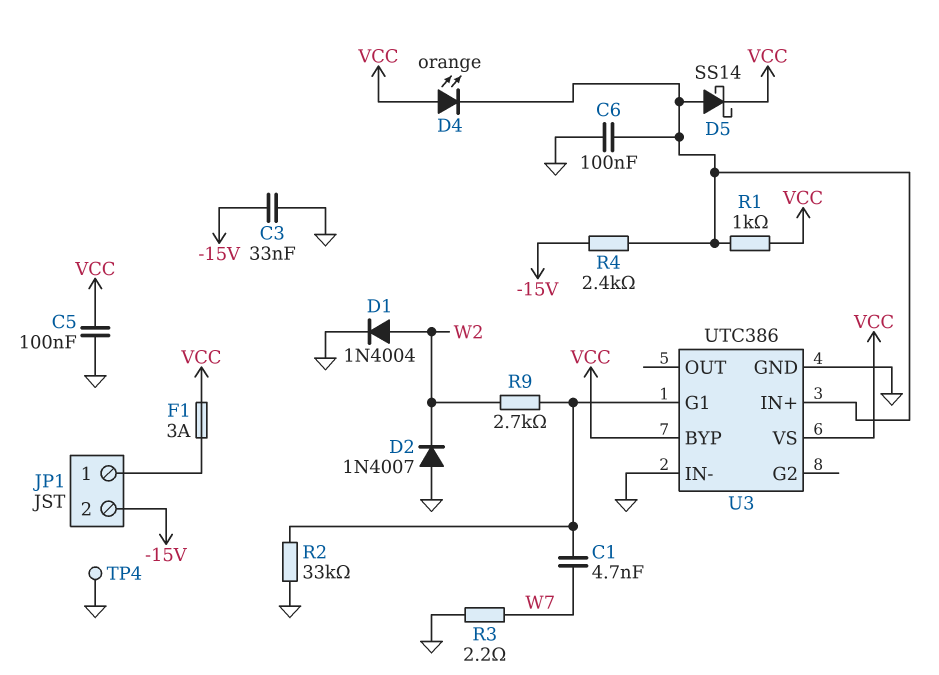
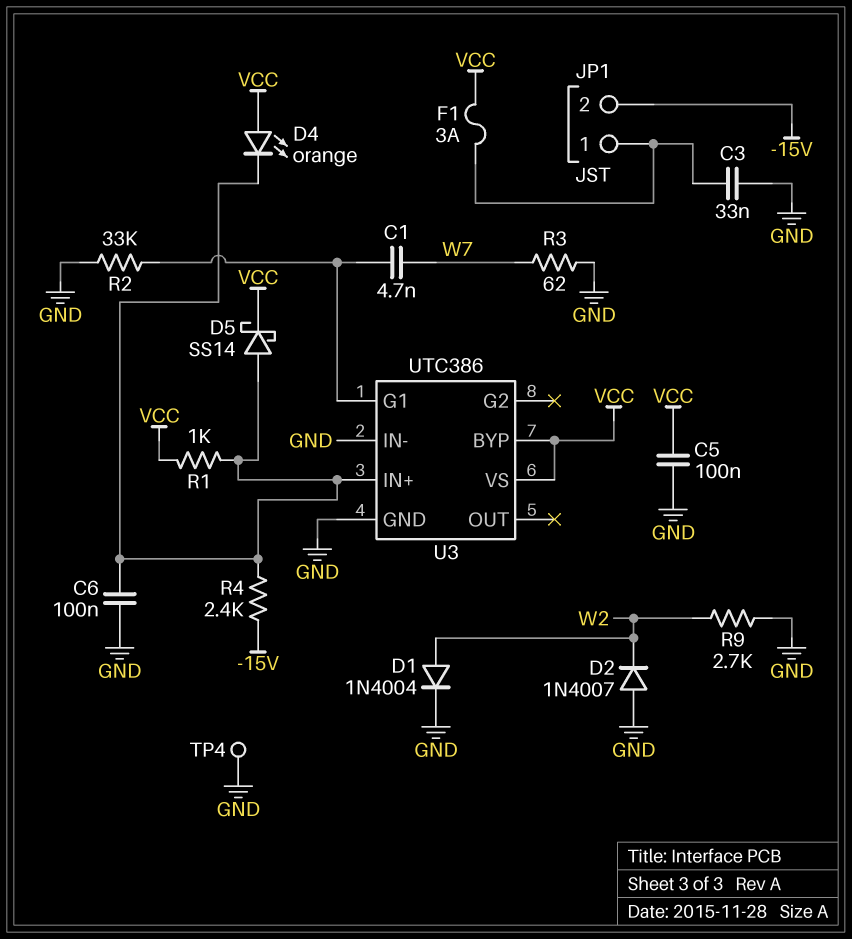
C3: 33nF (-15V, GND) -> 33nF (GND, JP1/1)
R3: 2.2 (GND, W7) -> 62 (GND, W7)
R9: 2.7k (U3/G1, W2) -> 2.7k (GND, W2)

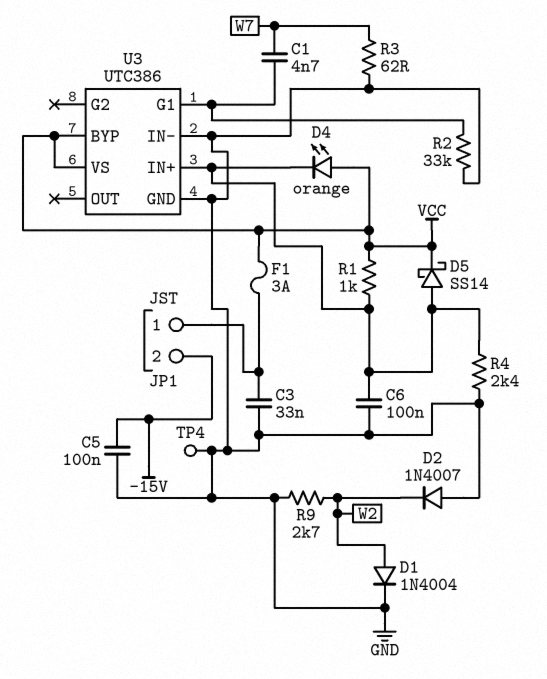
C5: 100nF (GND, VCC) -> 100nF (-15V, GND)
R4: 2.4k (-15V, U3/IN+) -> 2.4k (GND, U3/IN+)

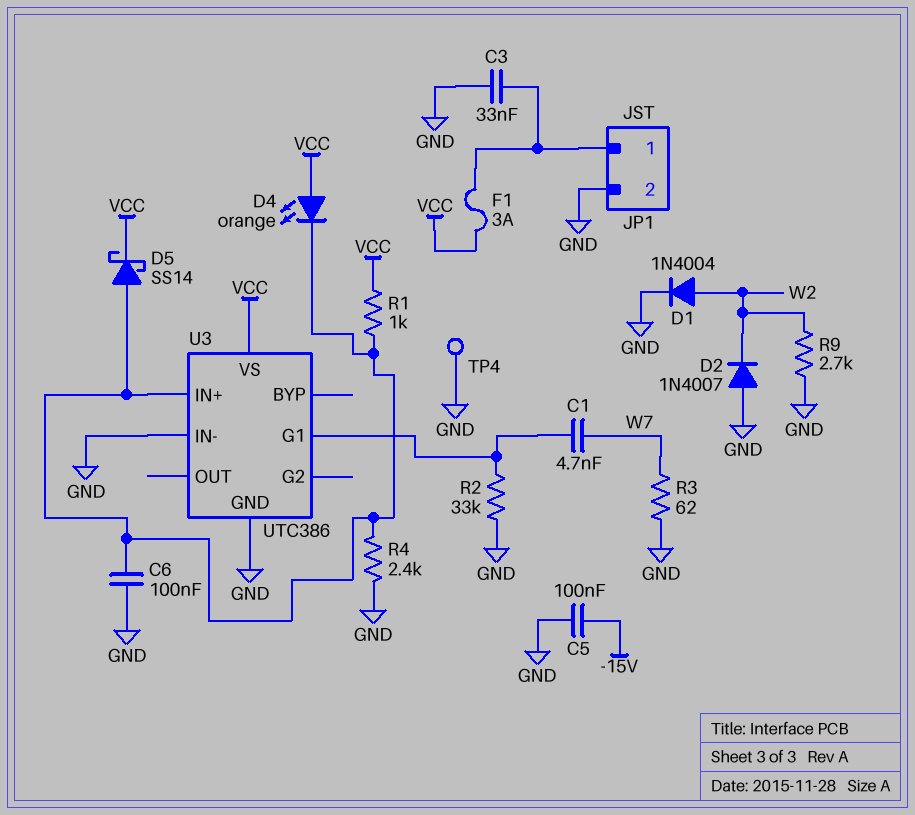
JP1 pin 2: -15V -> GND
U3 pin BYP: VCC -> none

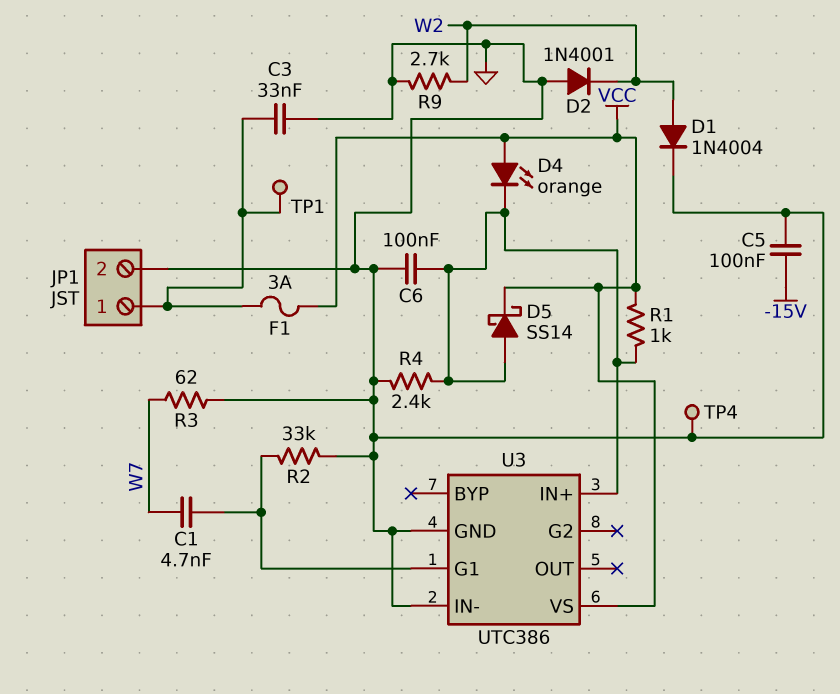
D2: diode 1N4007 (A GND, K W2) -> diode 1N4001 (A GND, K W2)
TP1: none -> test point (JP1/1)

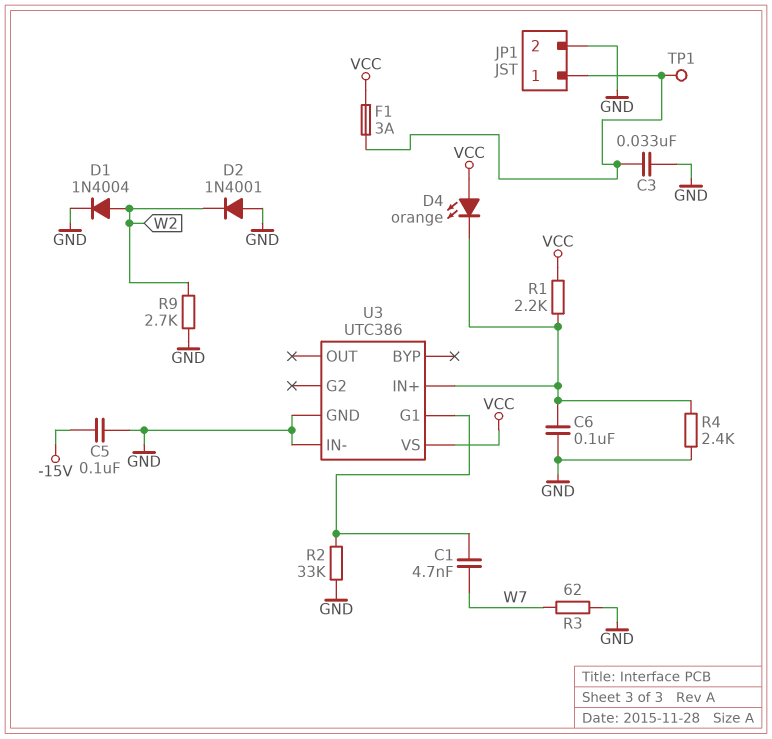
D5: schottky SS14 (A U3/IN+, K VCC) -> none
R1: 1k (U3/IN+, VCC) -> 2.2k (U3/IN+, VCC)
TP4: test point (GND) -> none

